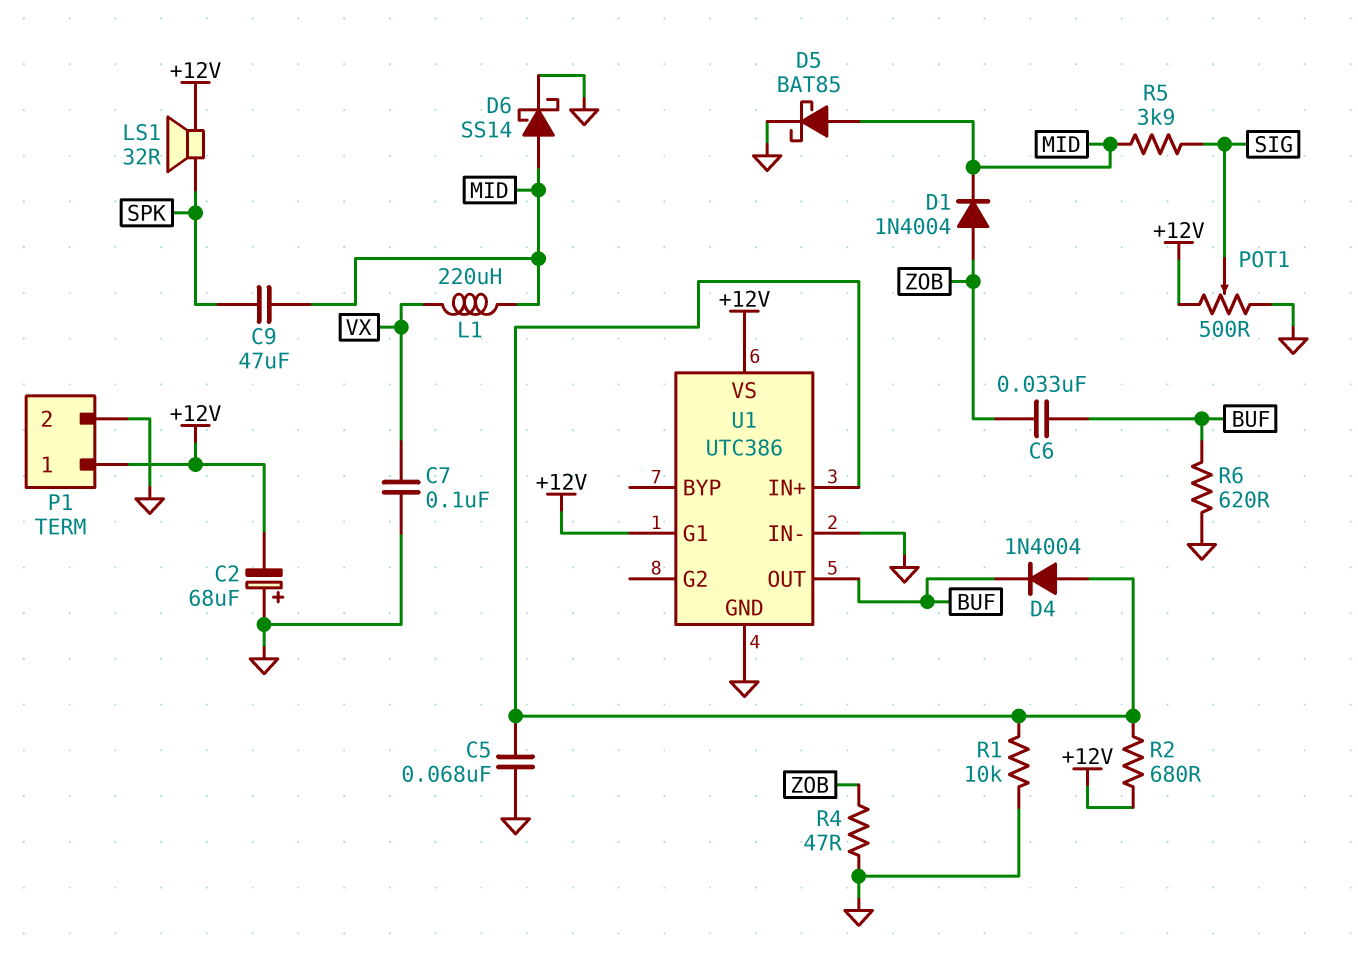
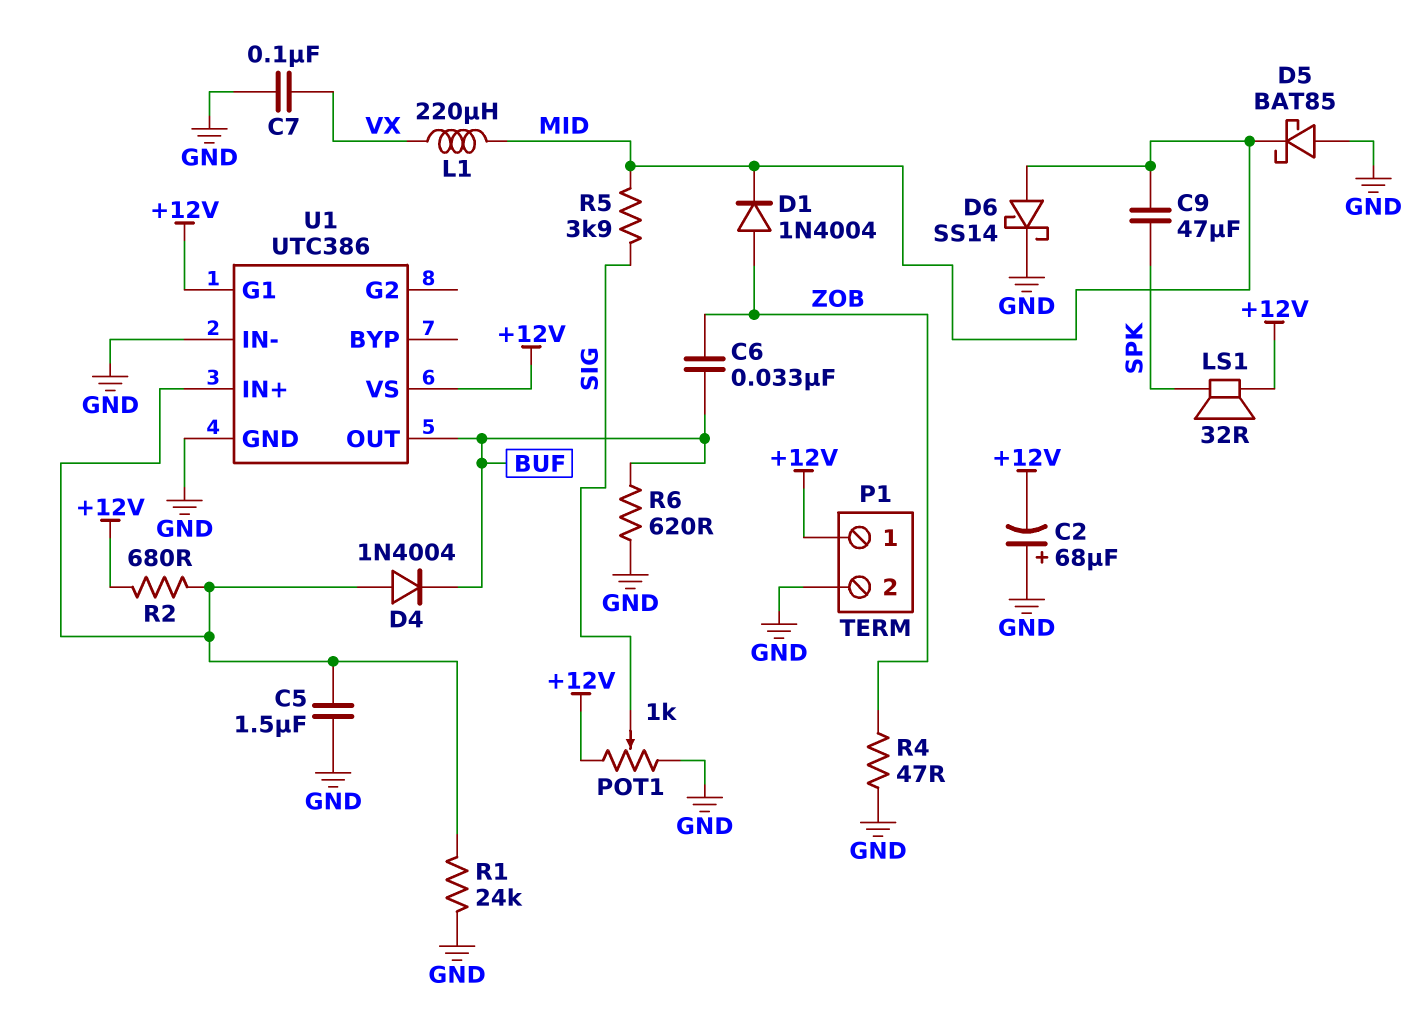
C5: 68nF (GND, U1/IN+) -> 1.5uF (GND, U1/IN+)
D5: schottky BAT85 (A MID, K GND) -> schottky BAT85 (A GND, K MID)
POT1: 500 (+12V, GND, wiper SIG) -> 1k (+12V, GND, wiper SIG)
R1: 10k (GND, U1/IN+) -> 24k (GND, U1/IN+)

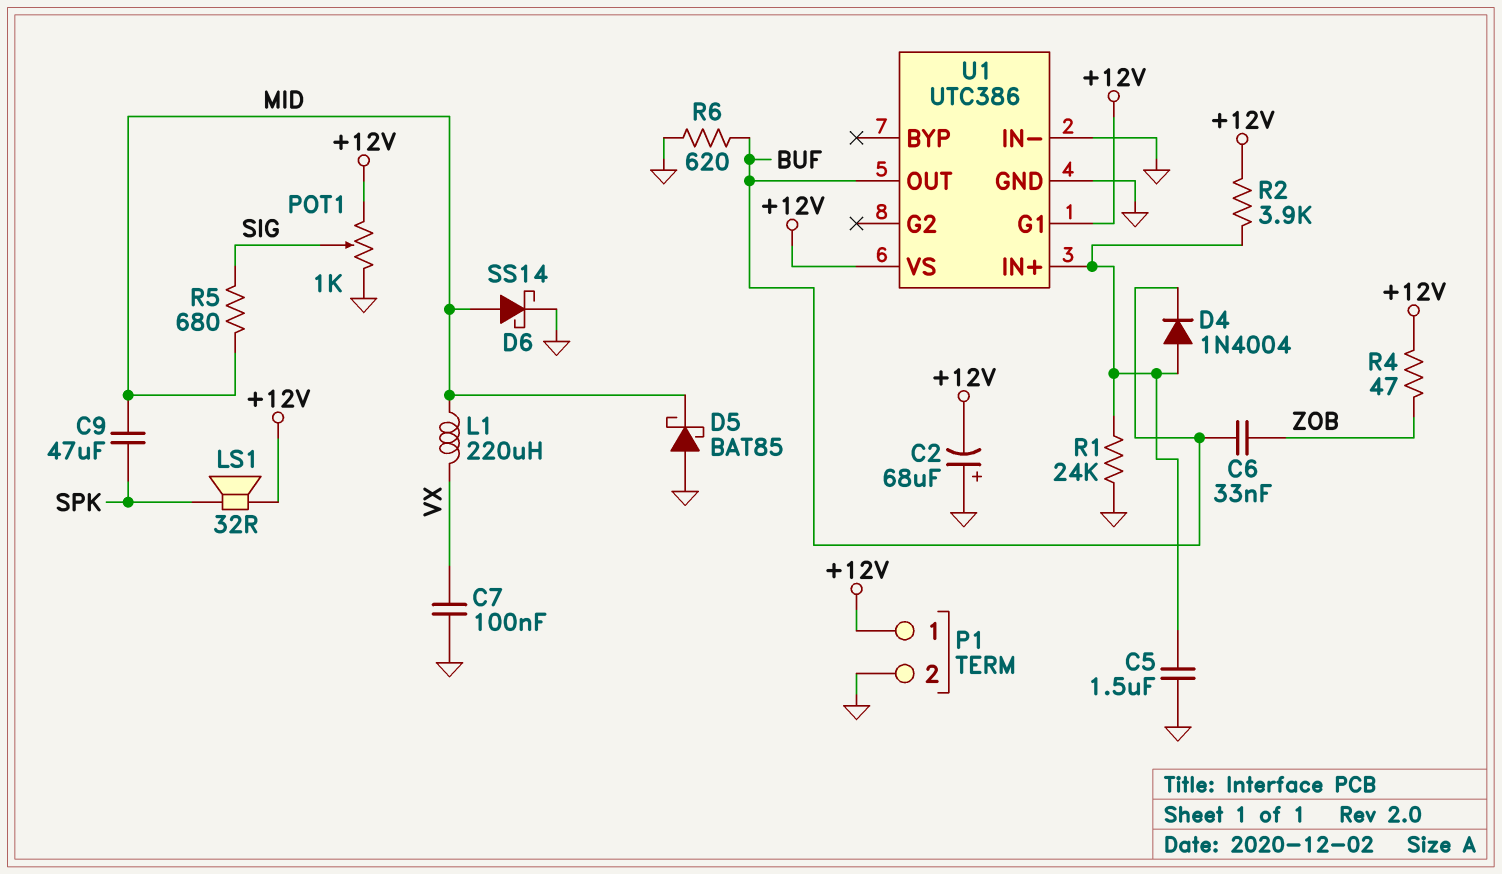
D1: diode 1N4004 (A ZOB, K MID) -> none
R2: 680 (+12V, U1/IN+) -> 3.9k (+12V, U1/IN+)
R4: 47 (GND, ZOB) -> 47 (+12V, ZOB)
R5: 3.9k (MID, SIG) -> 680 (MID, SIG)

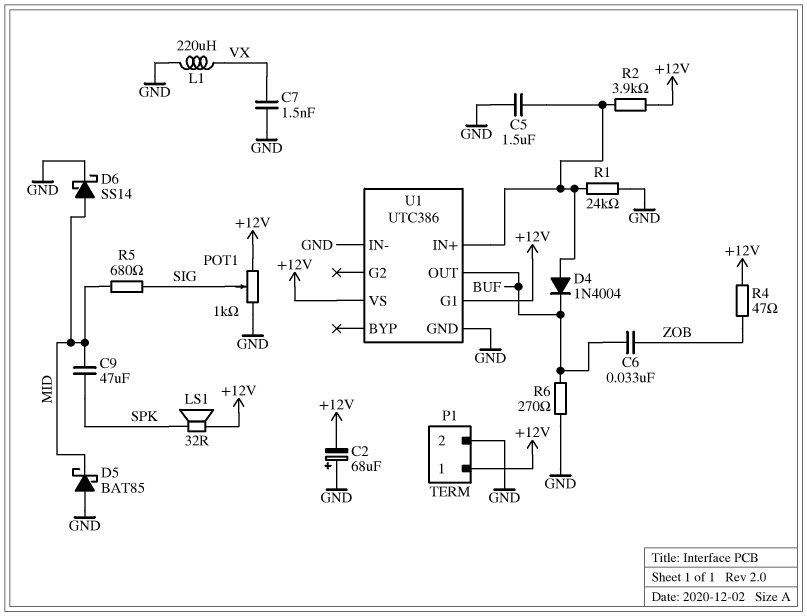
C7: 100nF (GND, VX) -> 1.5nF (GND, VX)
L1: 220uH (MID, VX) -> 220uH (GND, VX)
R6: 620 (BUF, GND) -> 270 (BUF, GND)

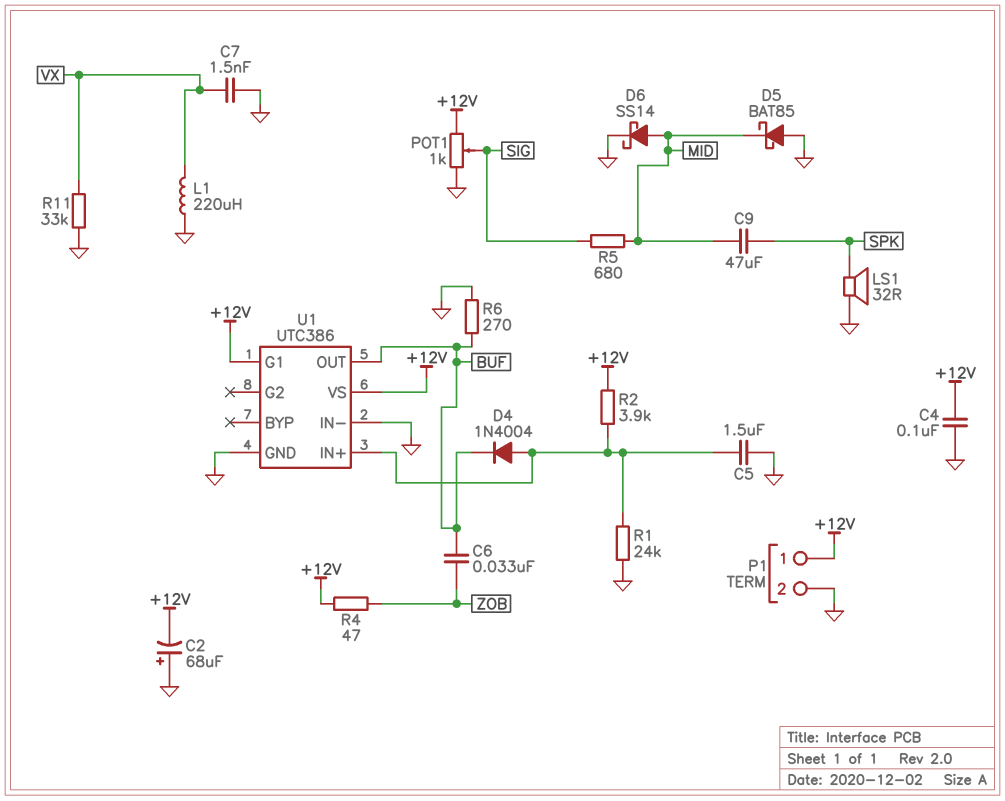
C4: none -> 100nF (+12V, GND)
LS1: speaker 32R (+12V, SPK) -> speaker 32R (GND, SPK)
R11: none -> 33k (GND, VX)

